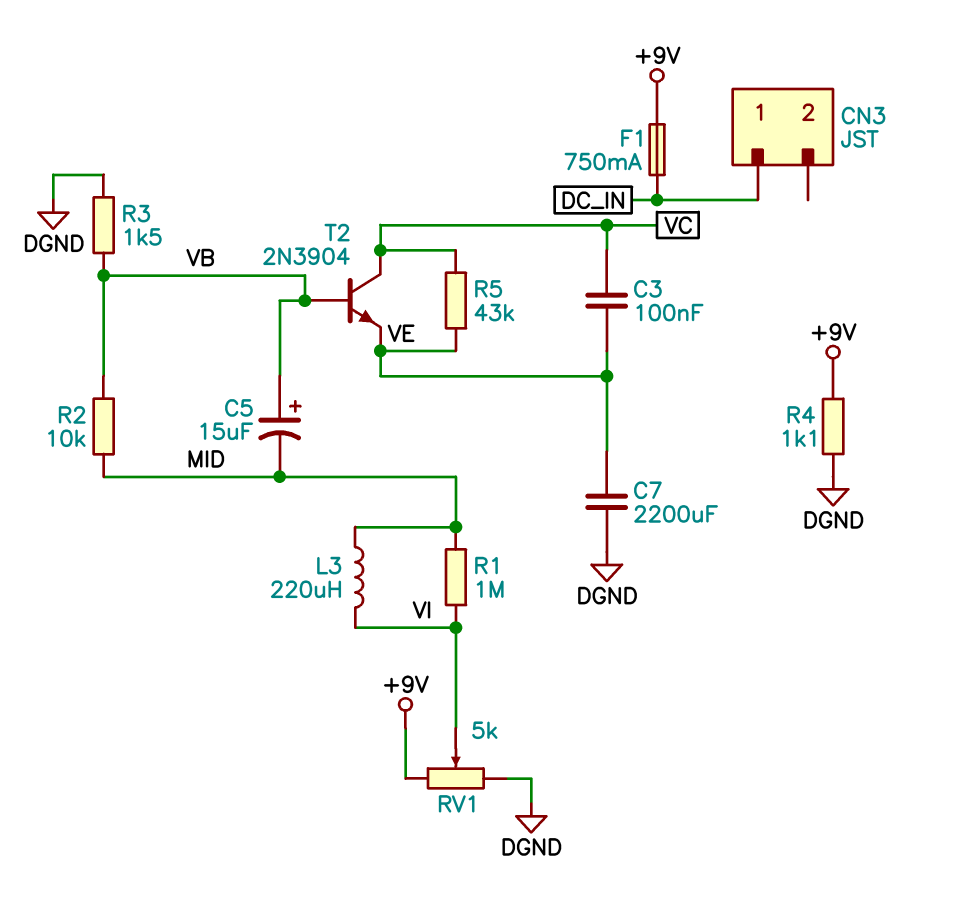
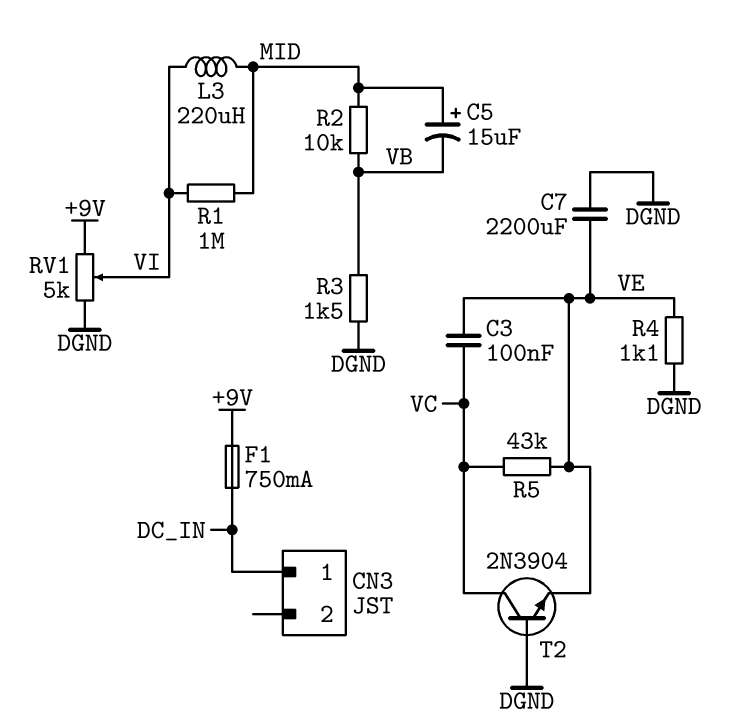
C5: 15uF (plus VB, minus MID) -> 15uF (plus MID, minus VB)
R4: 1.1k (+9V, DGND) -> 1.1k (DGND, VE)
T2: NPN 2N3904 (B VB, C VC, E VE) -> NPN 2N3904 (B DGND, C VC, E VE)

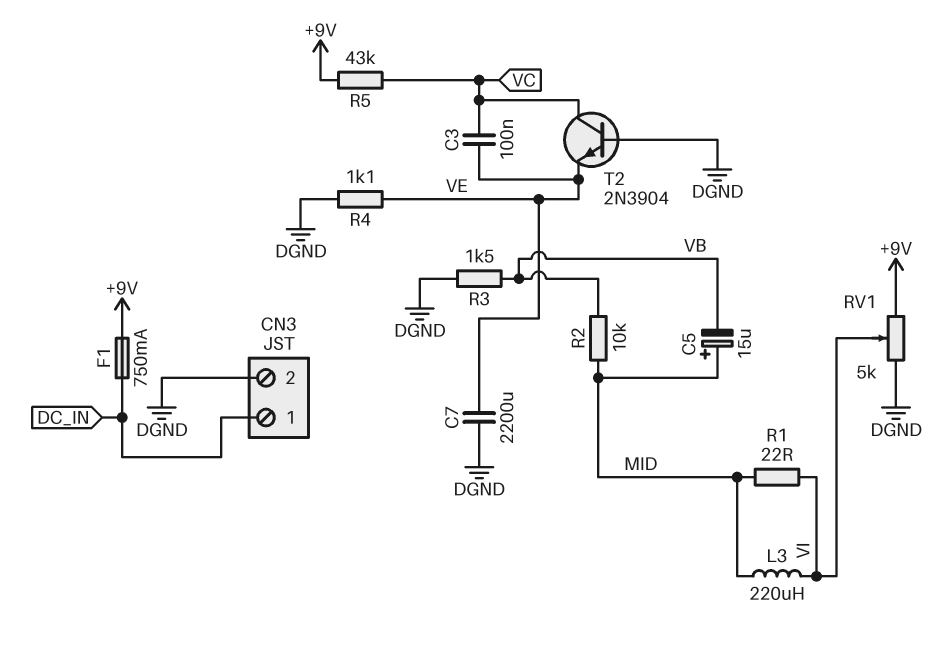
CN3 pin 2: none -> DGND
R1: 1M (MID, VI) -> 22 (MID, VI)
R5: 43k (VC, VE) -> 43k (+9V, VC)

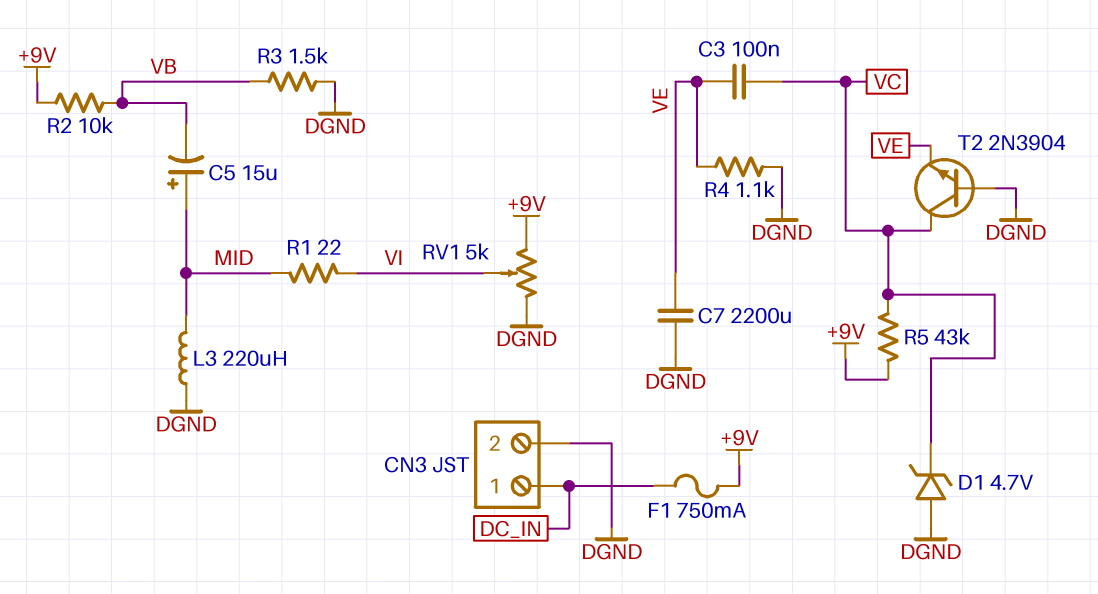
D1: none -> zener 4.7V (A DGND, K VC)
L3: 220uH (MID, VI) -> 220uH (DGND, MID)
R2: 10k (MID, VB) -> 10k (+9V, VB)

